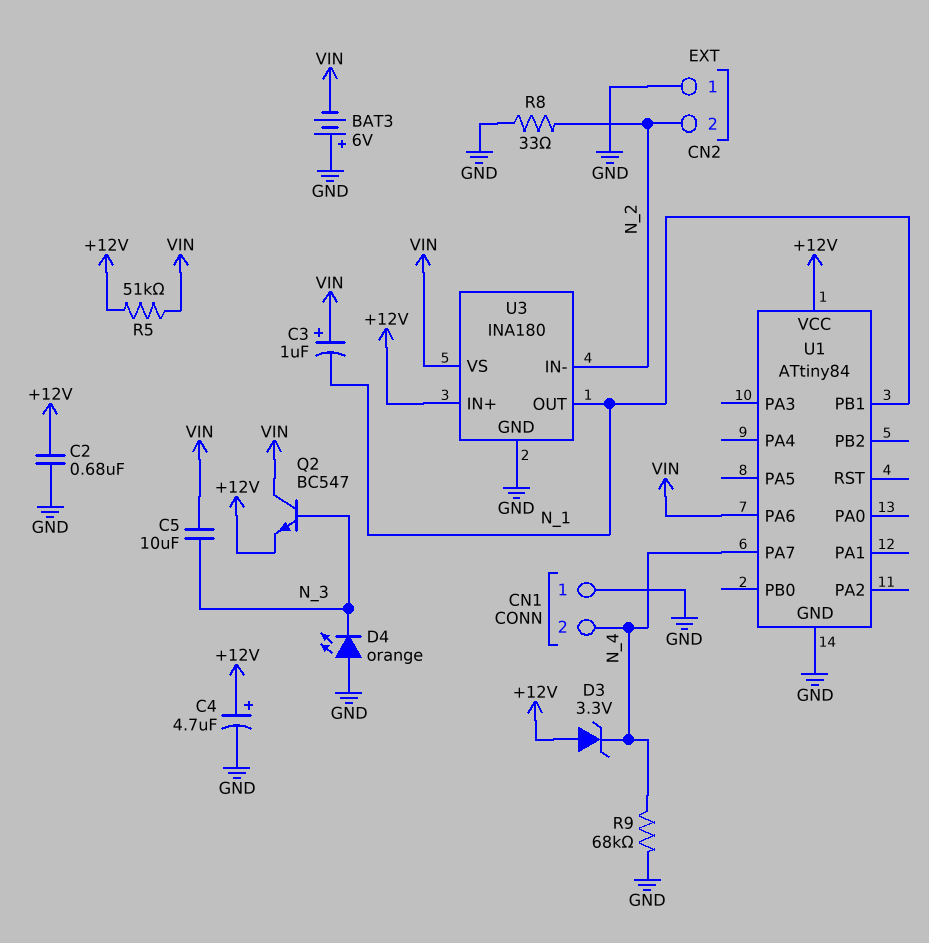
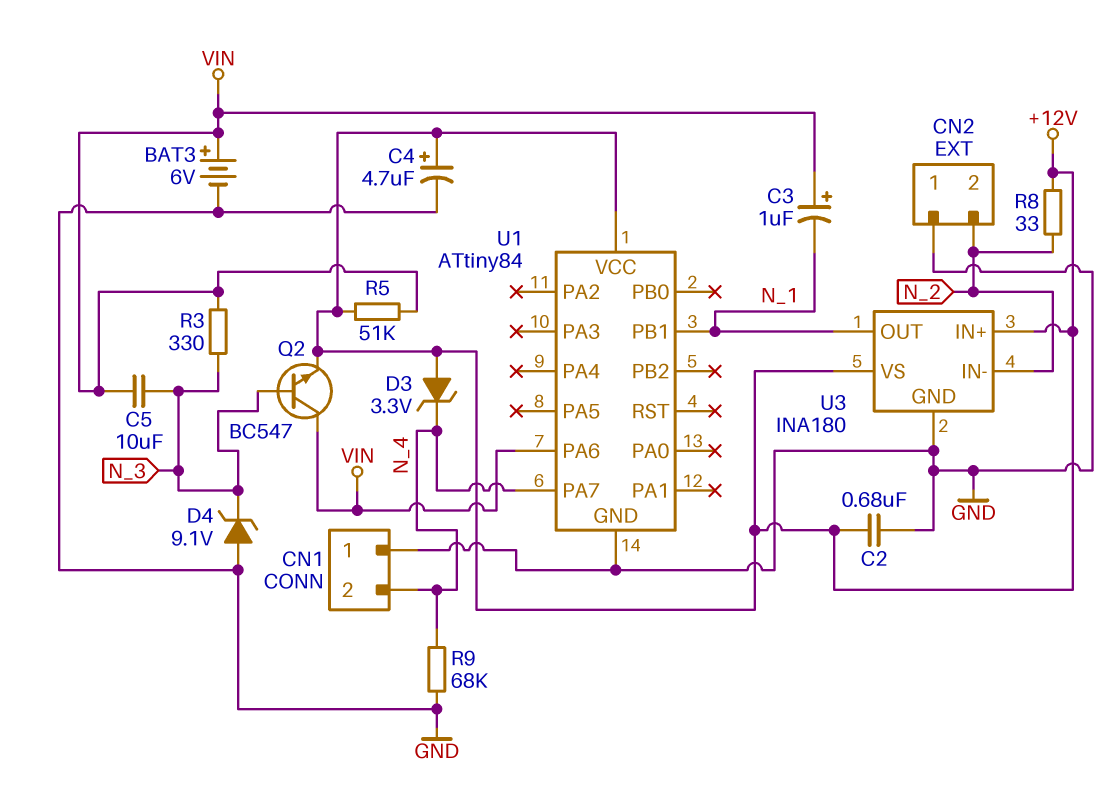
BAT3: 6V (plus GND, minus VIN) -> 6V (plus VIN, minus GND)
D4: LED orange (A GND, K N_3) -> zener 9.1V (A GND, K N_3)
R3: none -> 330 (N_3, VIN)
R8: 33 (GND, N_2) -> 33 (+12V, N_2)
U3 pin VS: VIN -> +12V

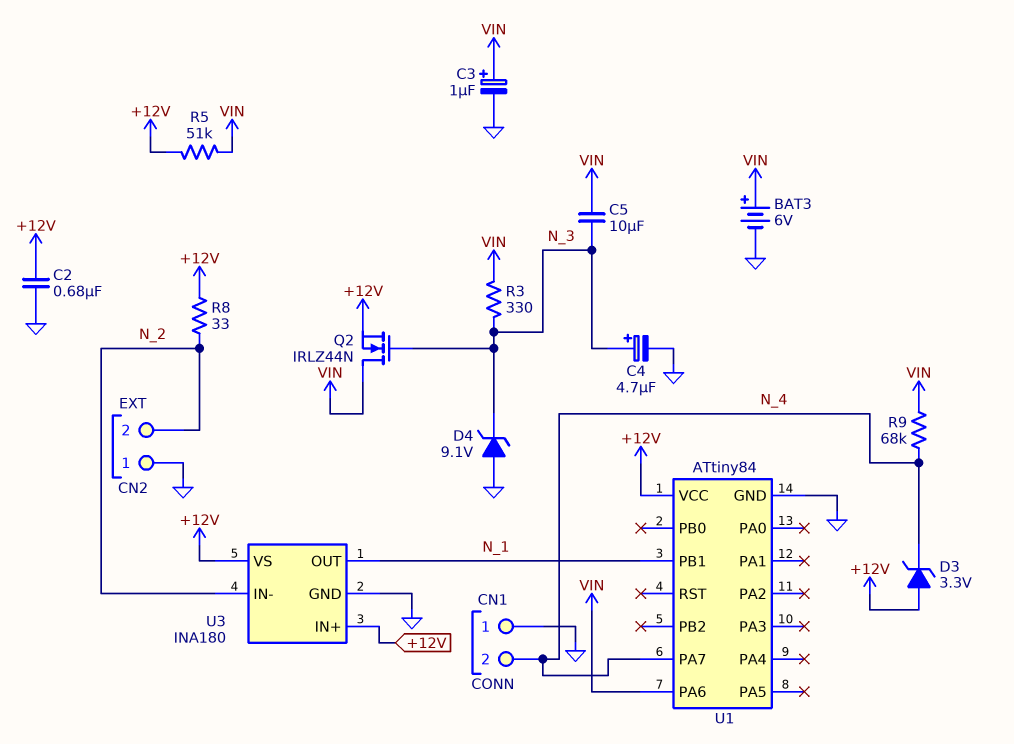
C3: 1uF (plus VIN, minus N_1) -> 1uF (plus VIN, minus GND)
C4: 4.7uF (plus +12V, minus GND) -> 4.7uF (plus N_3, minus GND)
Q2: NPN BC547 (B N_3, C VIN, E +12V) -> NMOS IRLZ44N (G N_3, D VIN, S +12V)
R9: 68k (GND, N_4) -> 68k (N_4, VIN)

